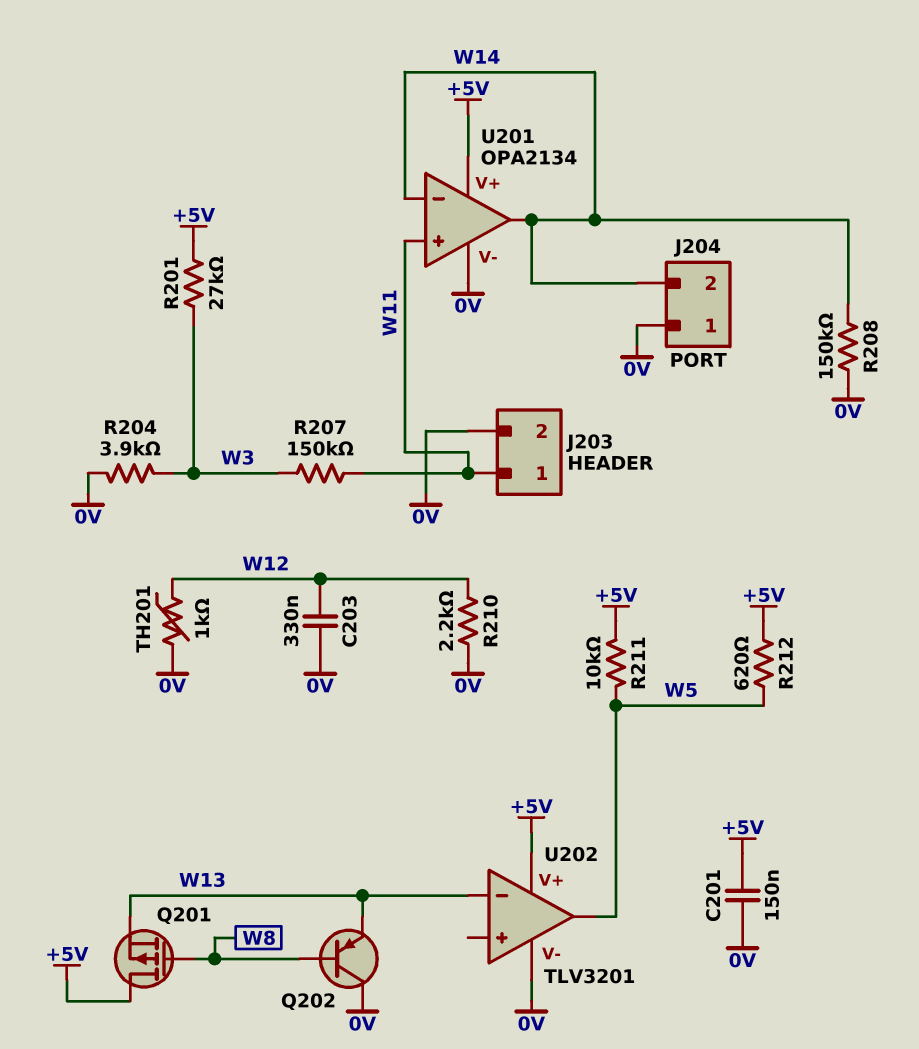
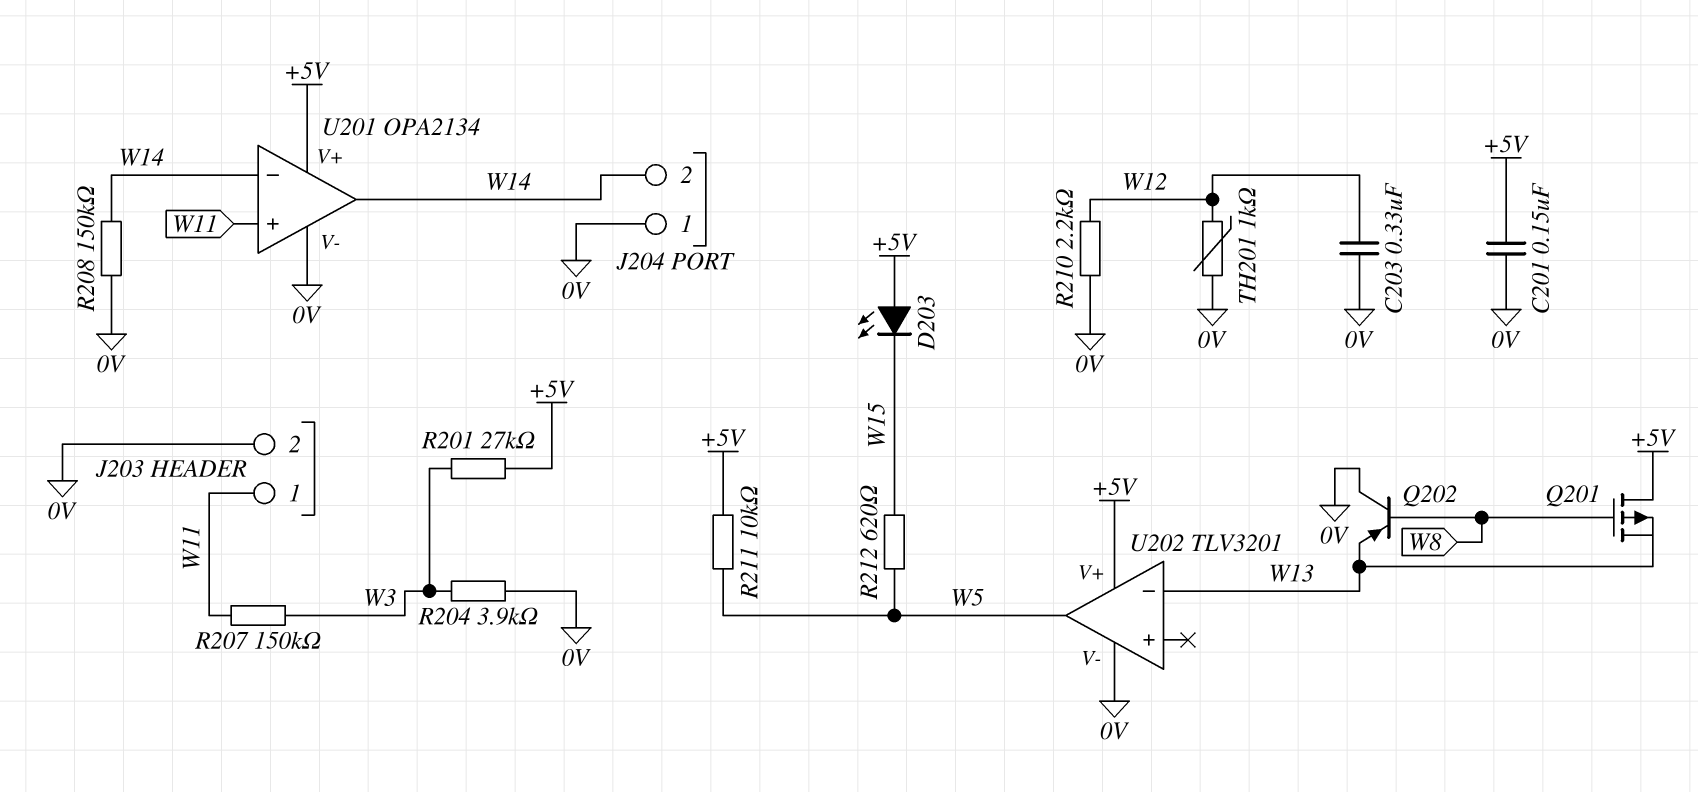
D203: none -> LED (A +5V, K W15)
R212: 620 (+5V, W5) -> 620 (W5, W15)

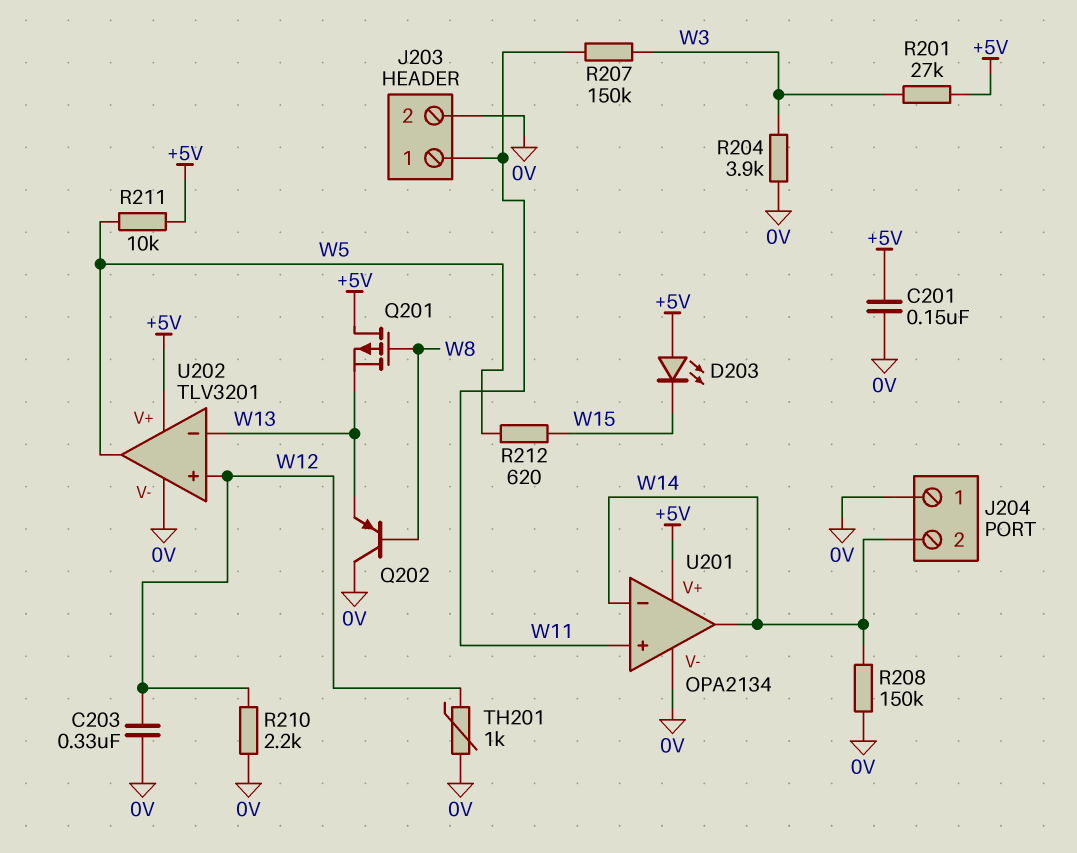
U202 pin in+: none -> W12

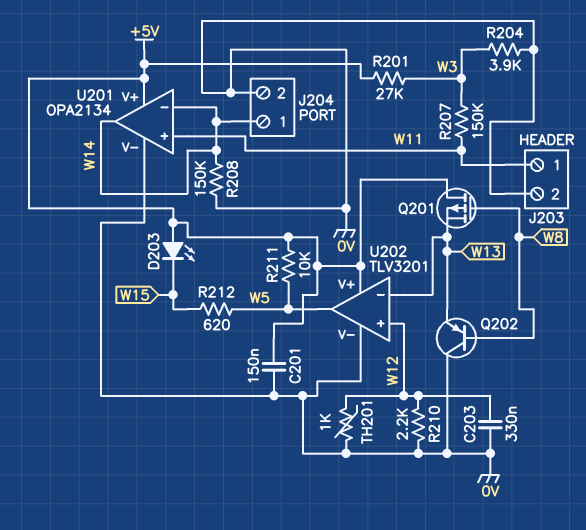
J204 pin 1: 0V -> W14
J204 pin 2: W14 -> 0V

